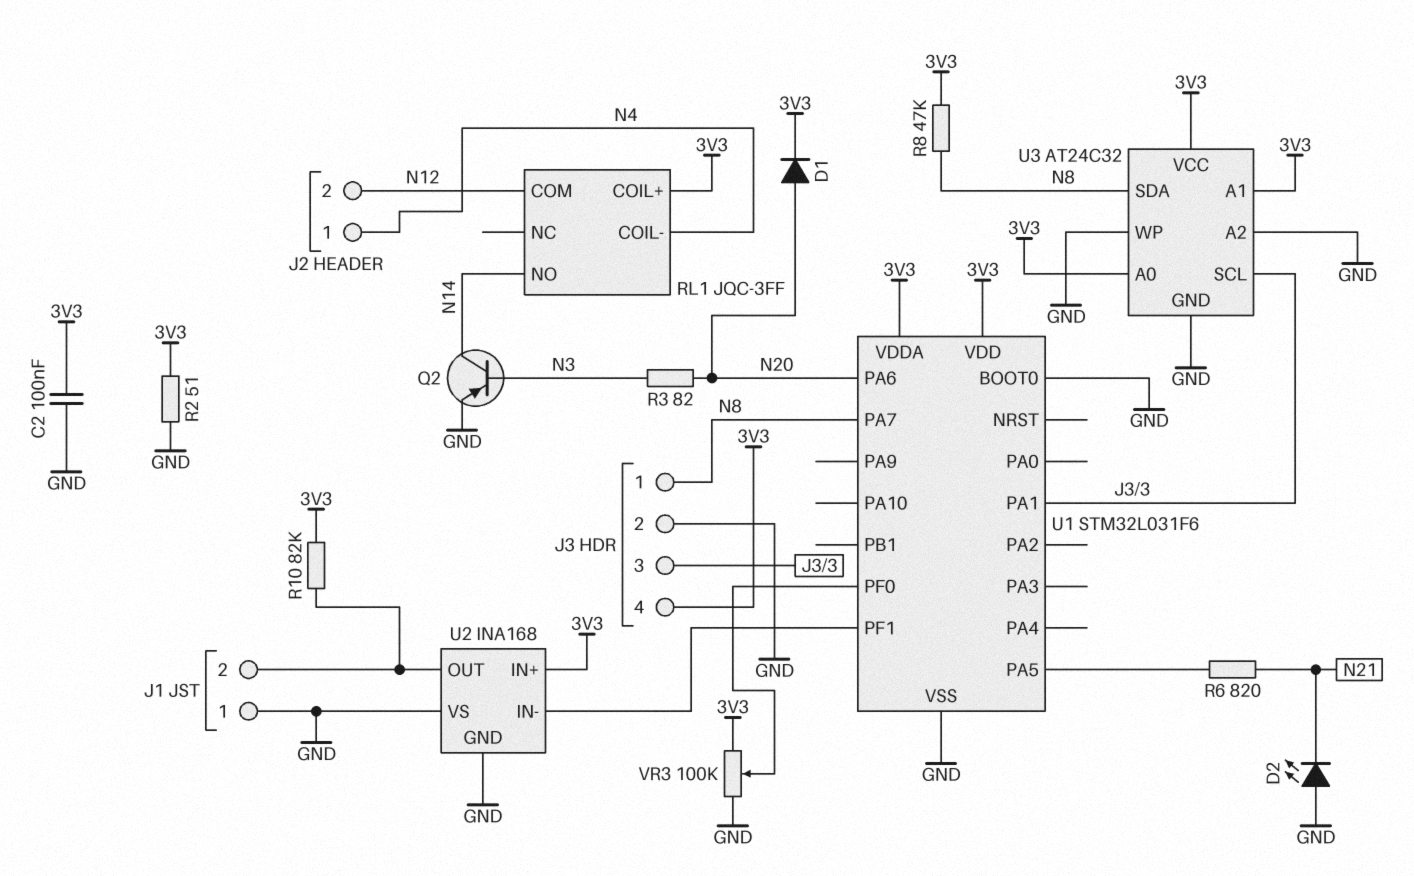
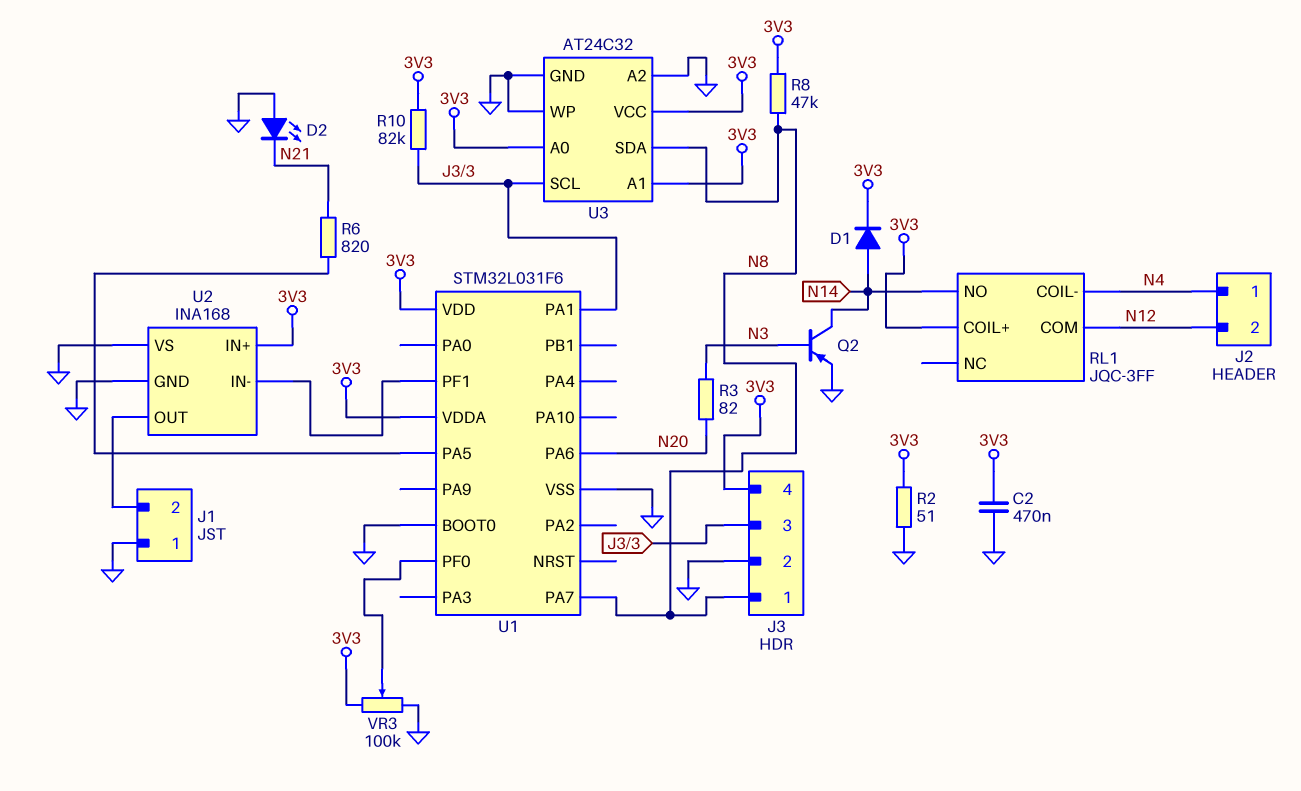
C2: 100nF (3V3, GND) -> 470nF (3V3, GND)
D1: diode (A N20, K 3V3) -> diode (A N14, K 3V3)
R10: 82k (3V3, J1/2) -> 82k (3V3, J3/3)

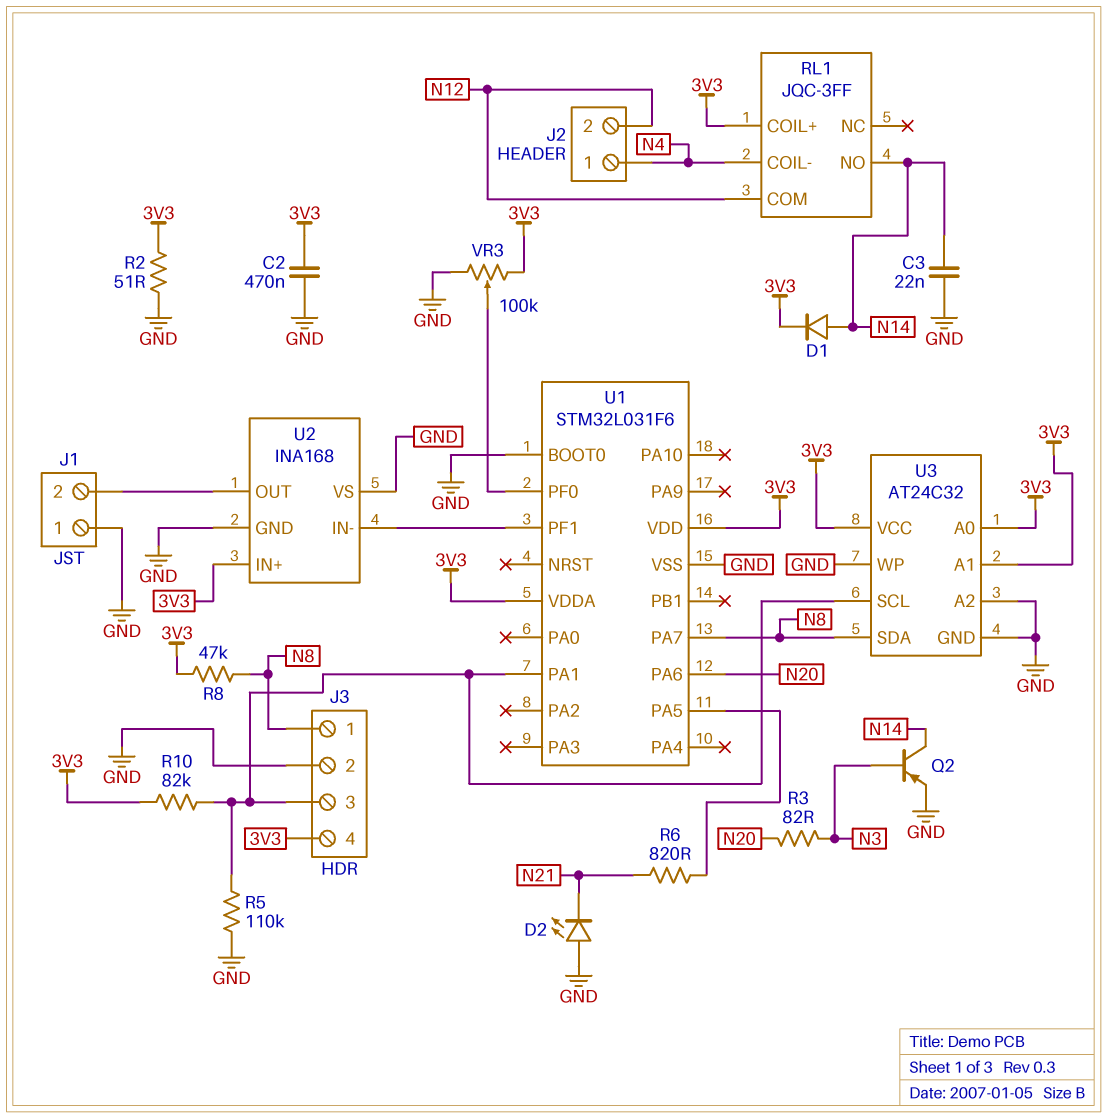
C3: none -> 22nF (GND, N14)
R5: none -> 110k (GND, J3/3)

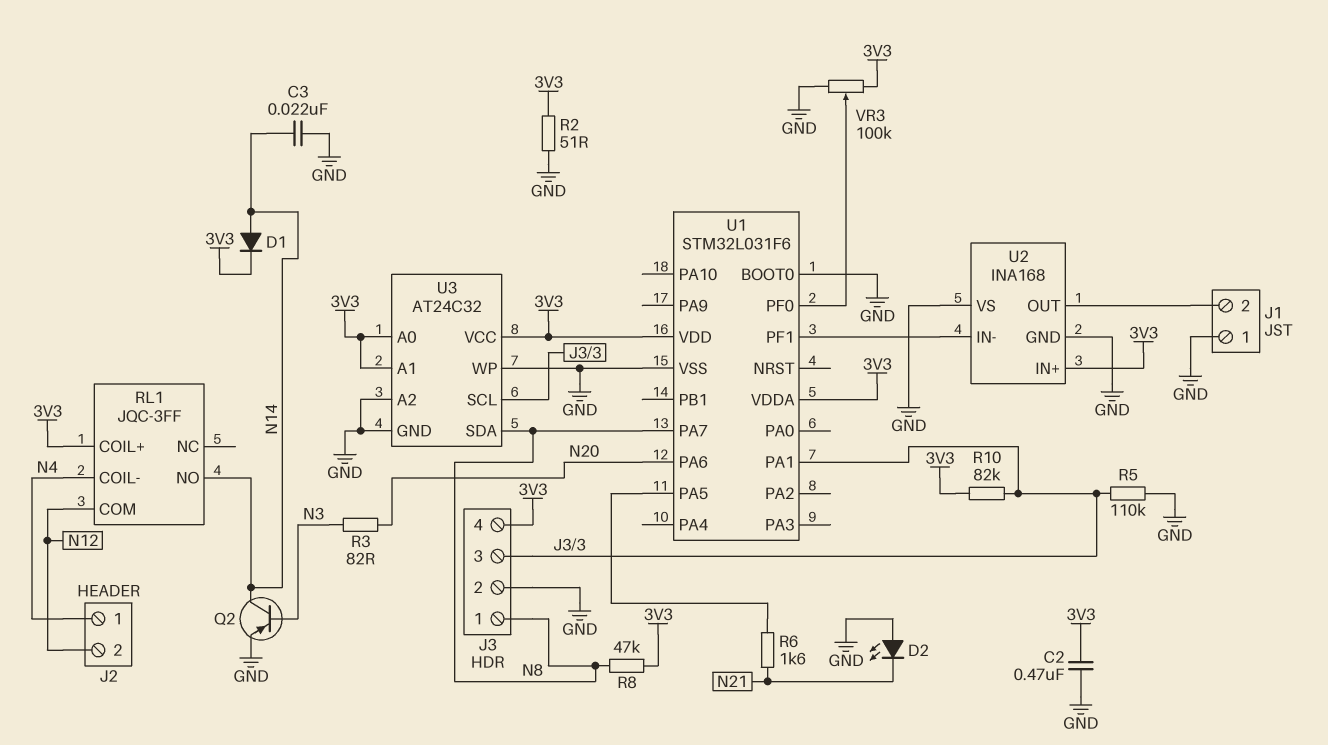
R6: 820 (N21, U1/PA5) -> 1.6k (N21, U1/PA5)

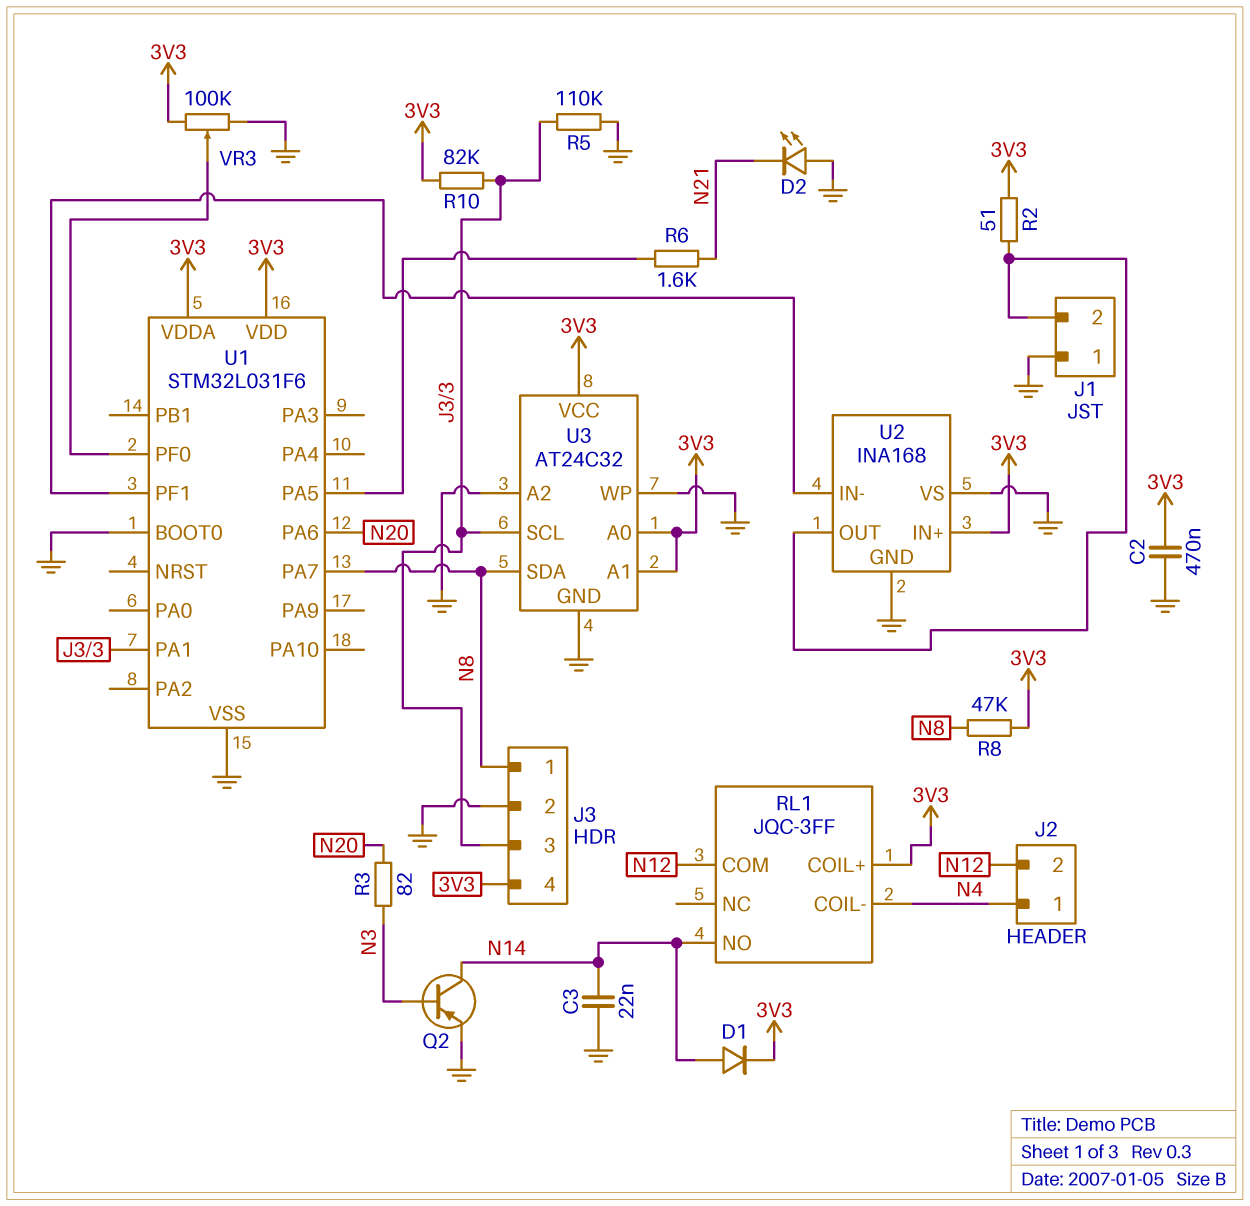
R2: 51 (3V3, GND) -> 51 (3V3, J1/2)

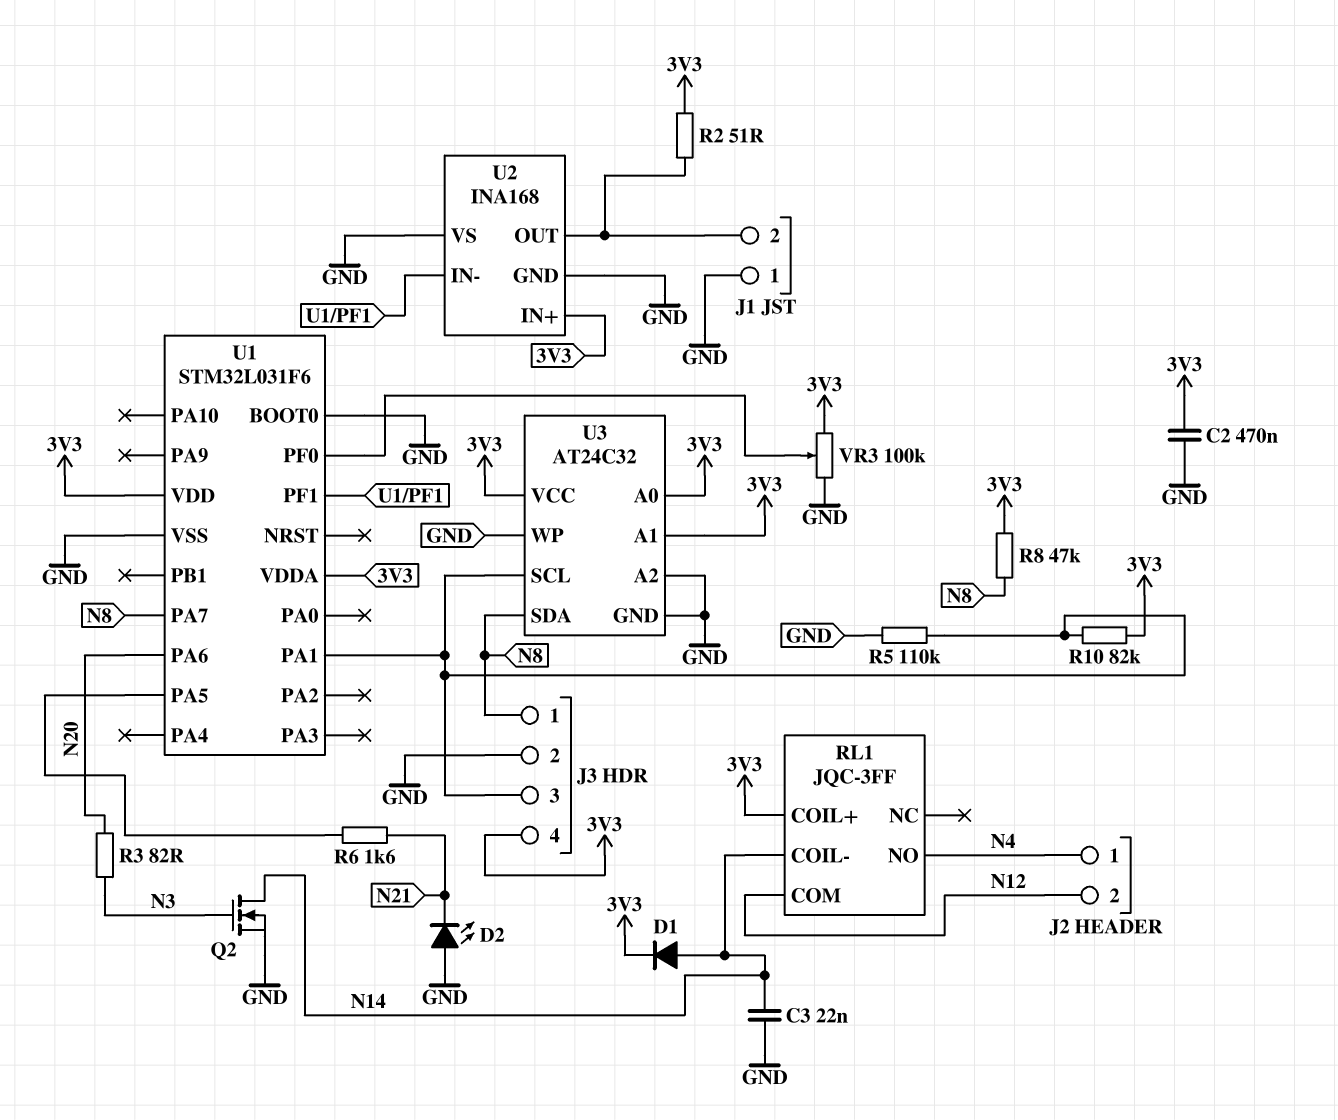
Q2: PNP (B N3, C N14, E GND) -> NMOS (G N3, D N14, S GND)
RL1 pin COIL-: N4 -> N14
RL1 pin NO: N14 -> N4

